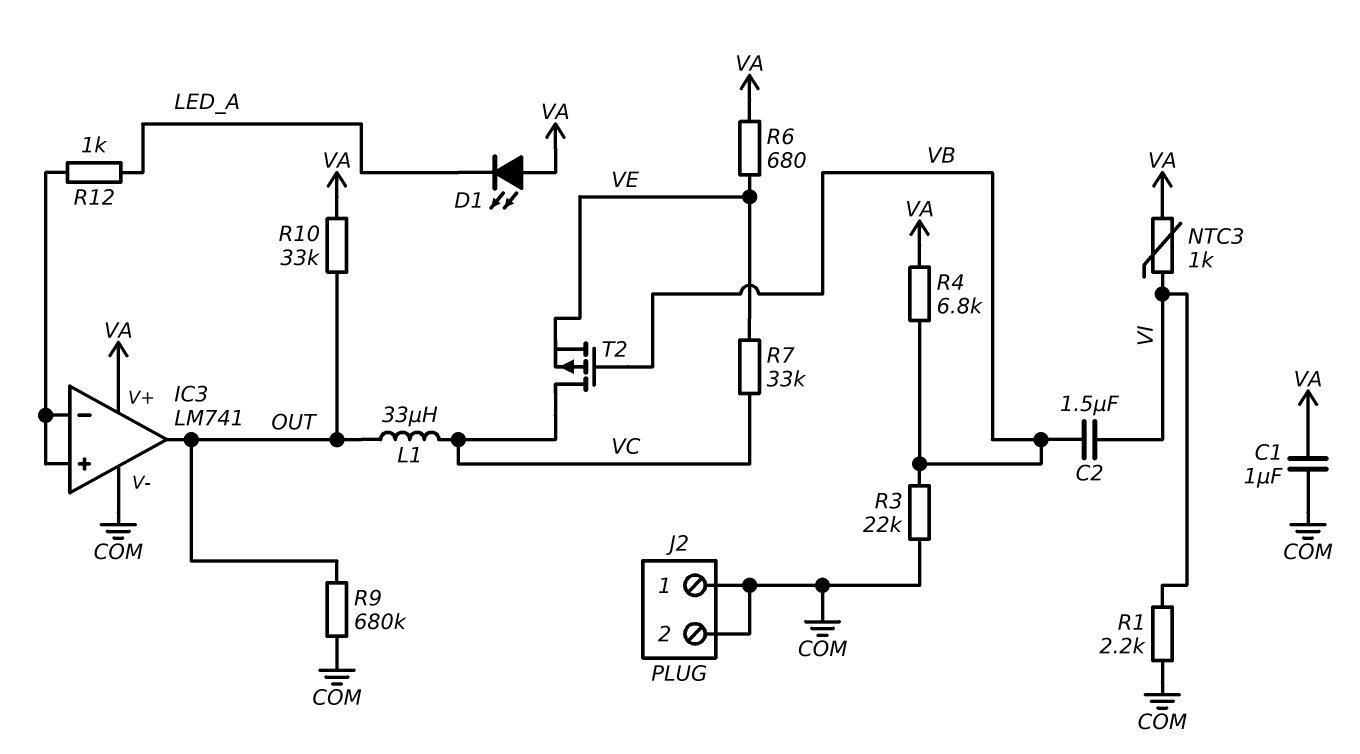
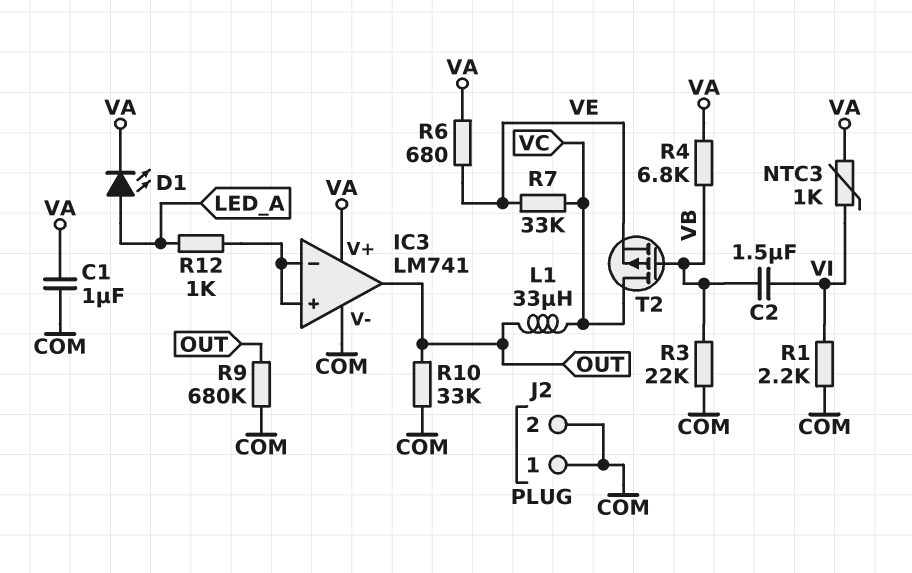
D1: LED (A VA, K LED_A) -> LED (A LED_A, K VA)
R10: 33k (OUT, VA) -> 33k (COM, OUT)

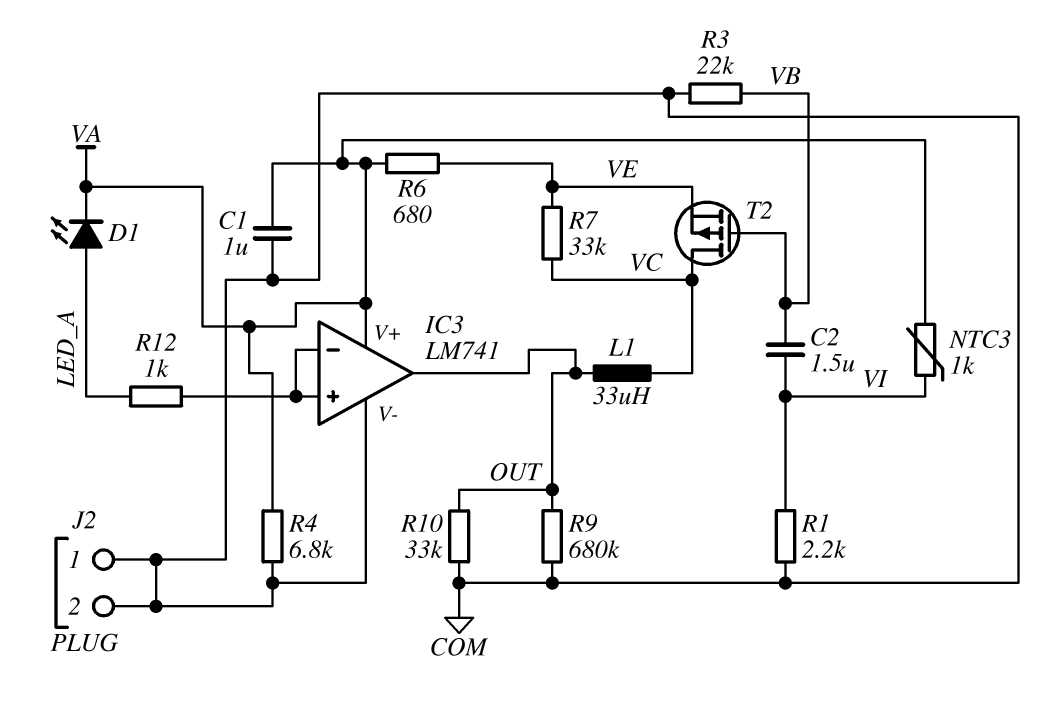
R4: 6.8k (VA, VB) -> 6.8k (COM, VA)

